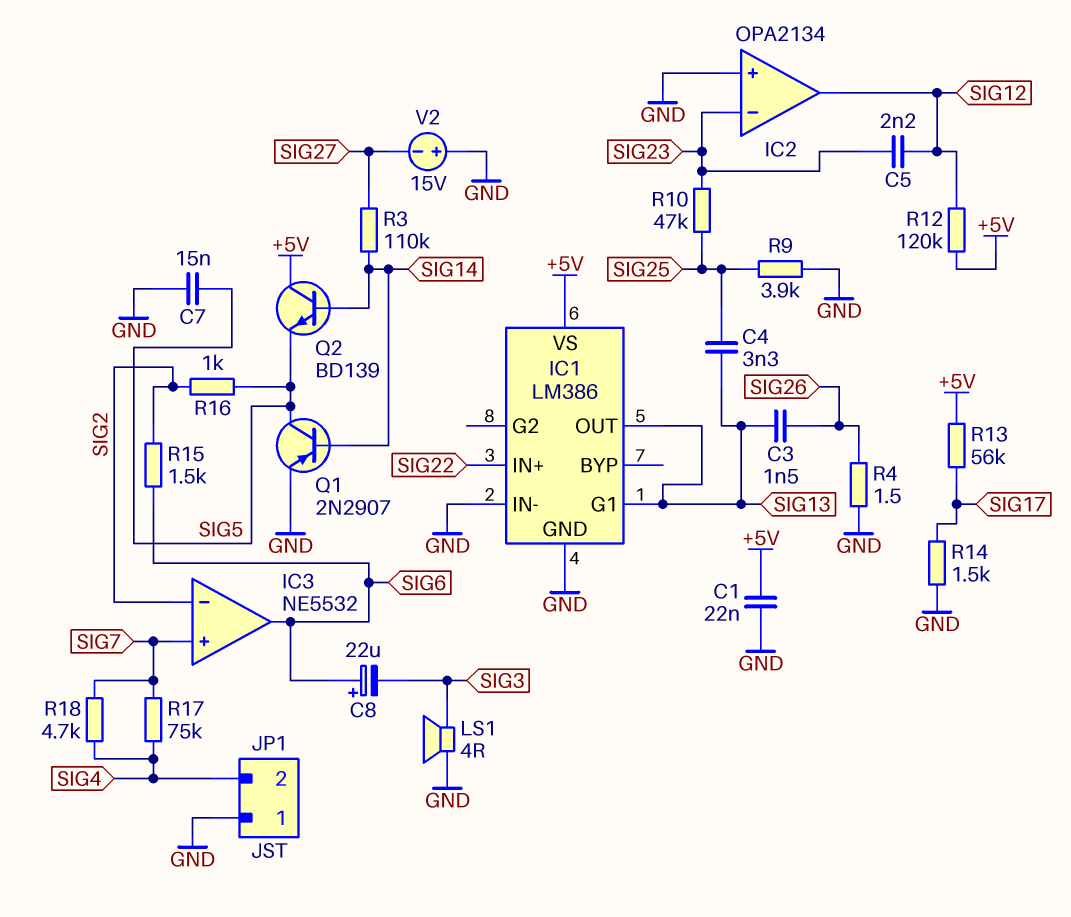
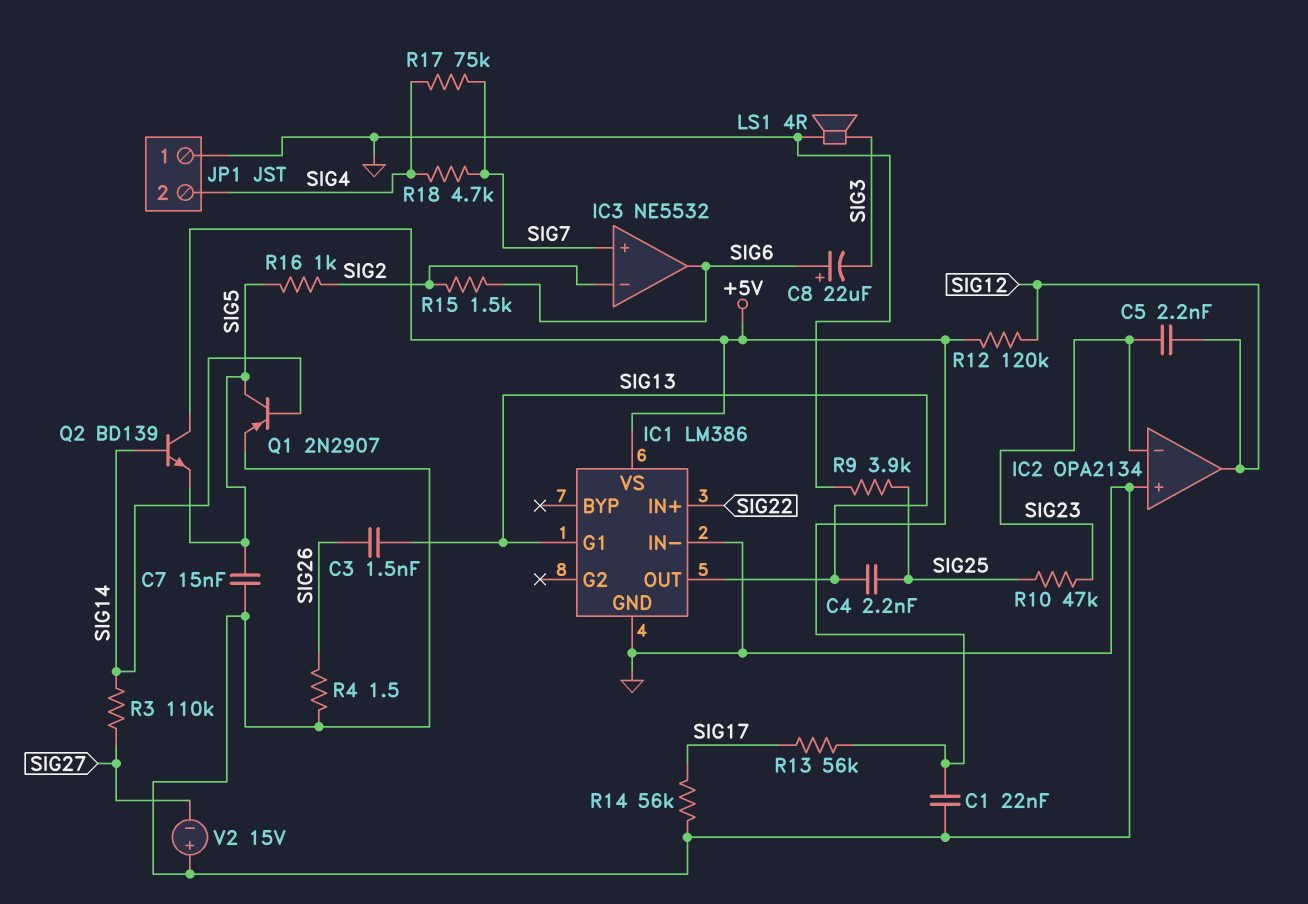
C4: 3.3nF (SIG13, SIG25) -> 2.2nF (SIG13, SIG25)
R14: 1.5k (GND, SIG17) -> 56k (GND, SIG17)

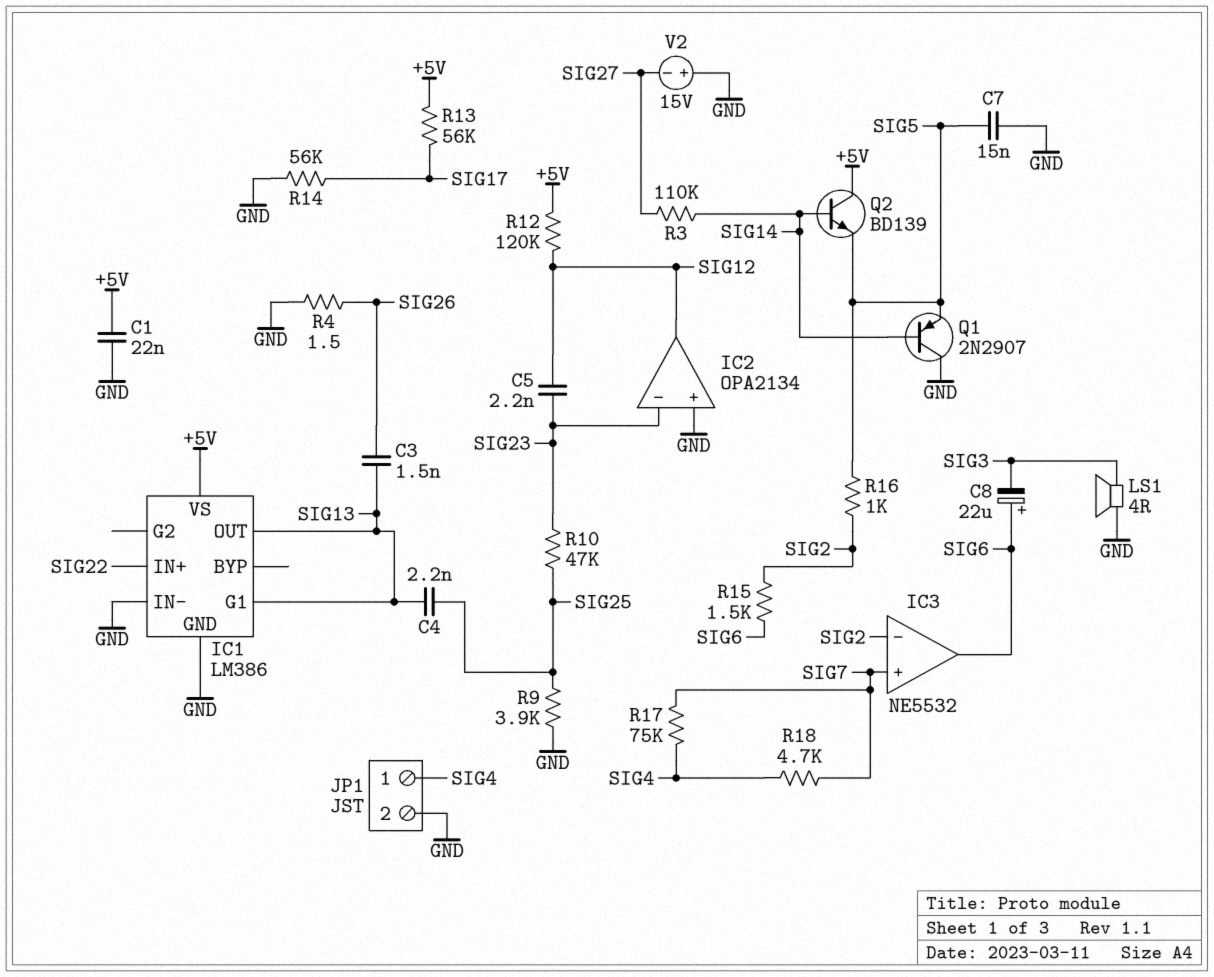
JP1 pin 1: GND -> SIG4
JP1 pin 2: SIG4 -> GND
Q1: PNP 2N2907 (B SIG14, C SIG5, E GND) -> PNP 2N2907 (B SIG14, C GND, E SIG5)

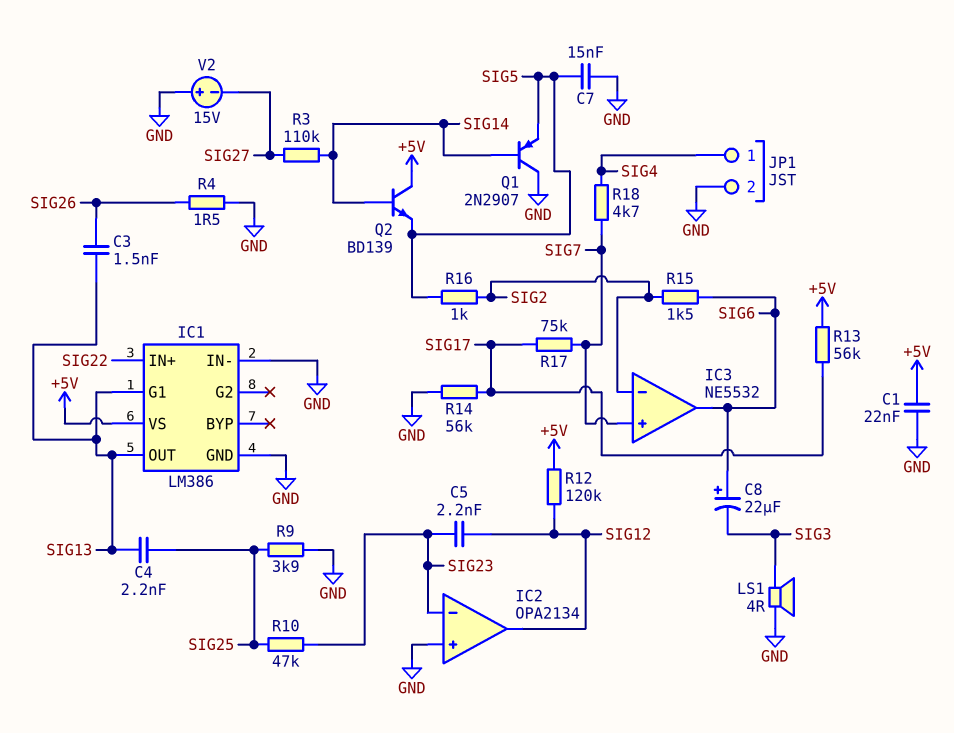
R17: 75k (SIG4, SIG7) -> 75k (SIG7, SIG17)

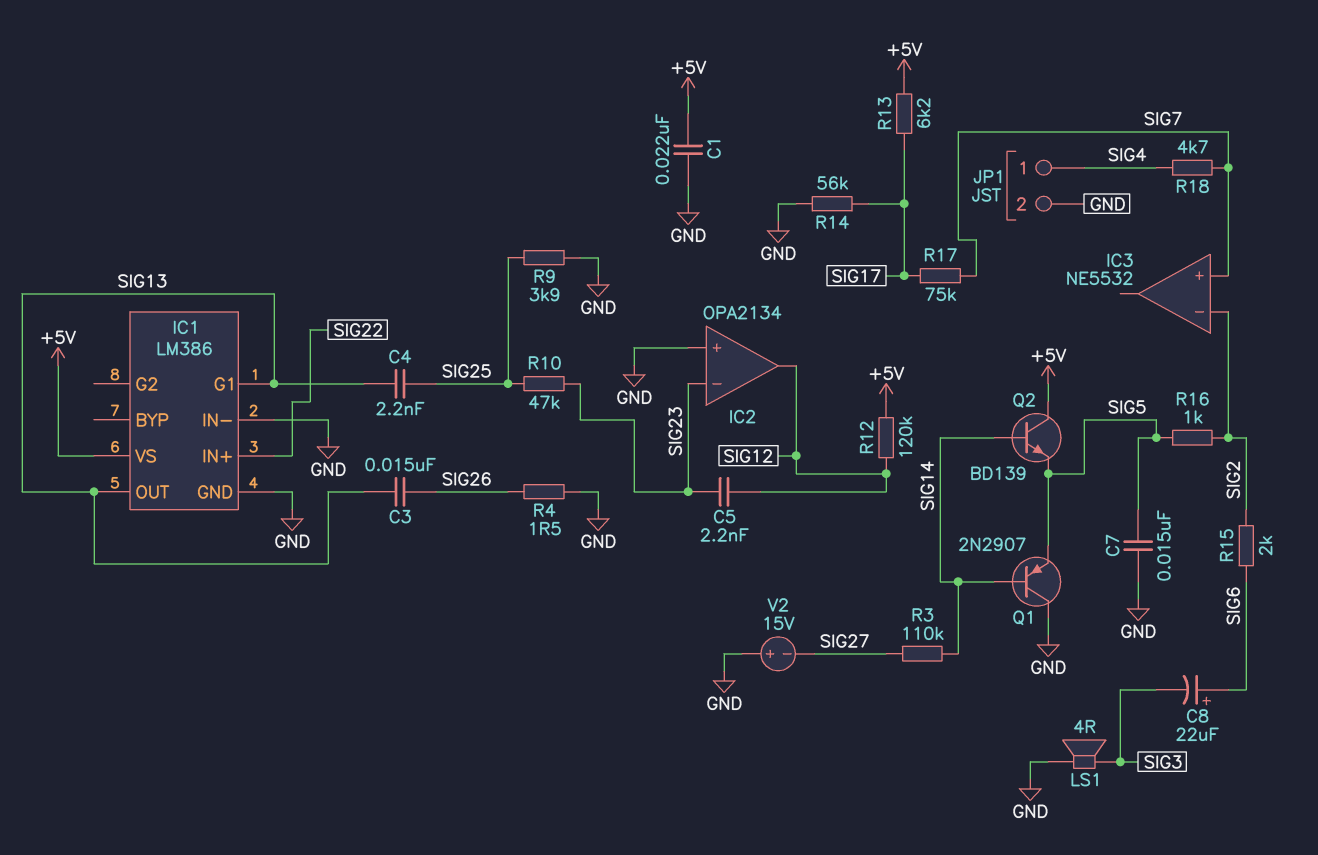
C3: 1.5nF (SIG13, SIG26) -> 15nF (SIG13, SIG26)
IC3 pin out: SIG6 -> none
R13: 56k (+5V, SIG17) -> 6.2k (+5V, SIG17)
R15: 1.5k (SIG2, SIG6) -> 2k (SIG2, SIG6)

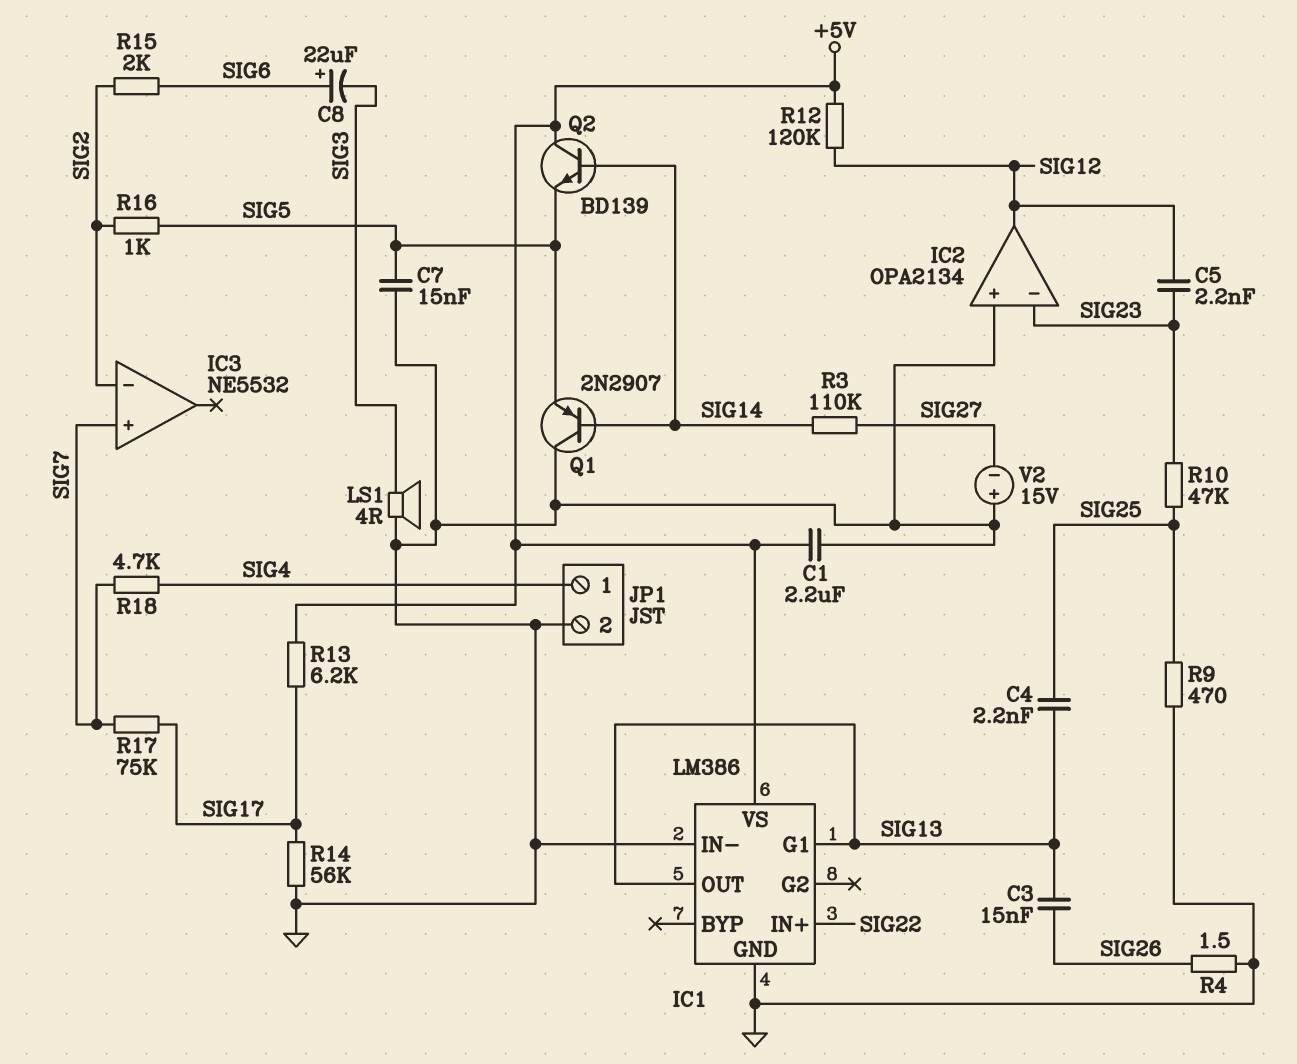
C1: 22nF (+5V, GND) -> 2.2uF (+5V, GND)
R9: 3.9k (GND, SIG25) -> 470 (GND, SIG25)

